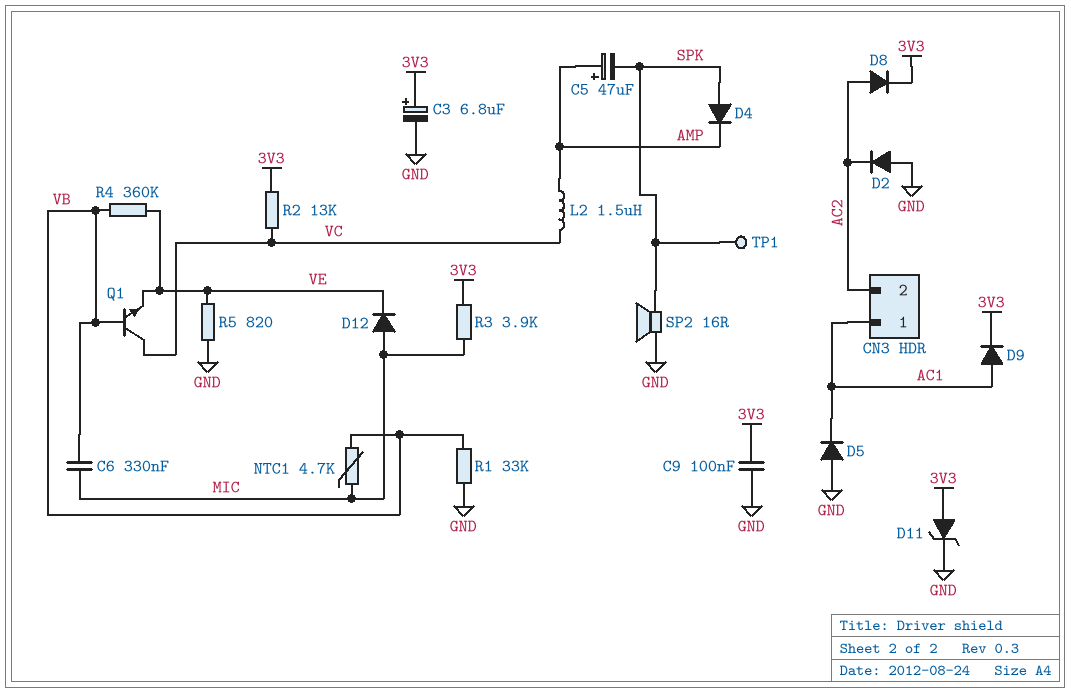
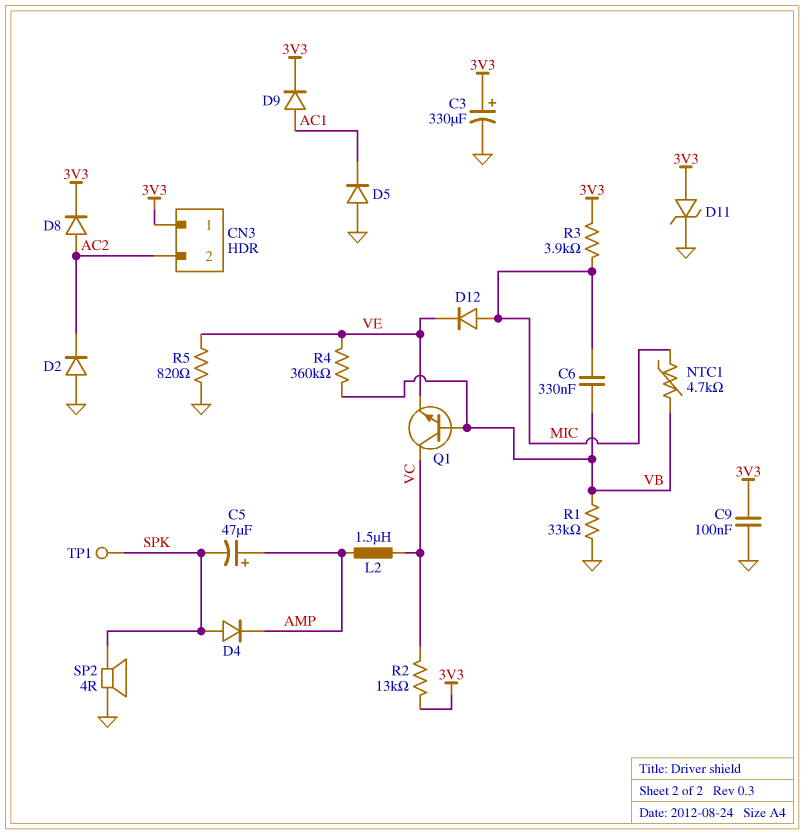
C3: 6.8uF (plus 3V3, minus GND) -> 330uF (plus 3V3, minus GND)
CN3 pin 1: AC1 -> 3V3
SP2: speaker 16R (GND, SPK) -> speaker 4R (GND, SPK)

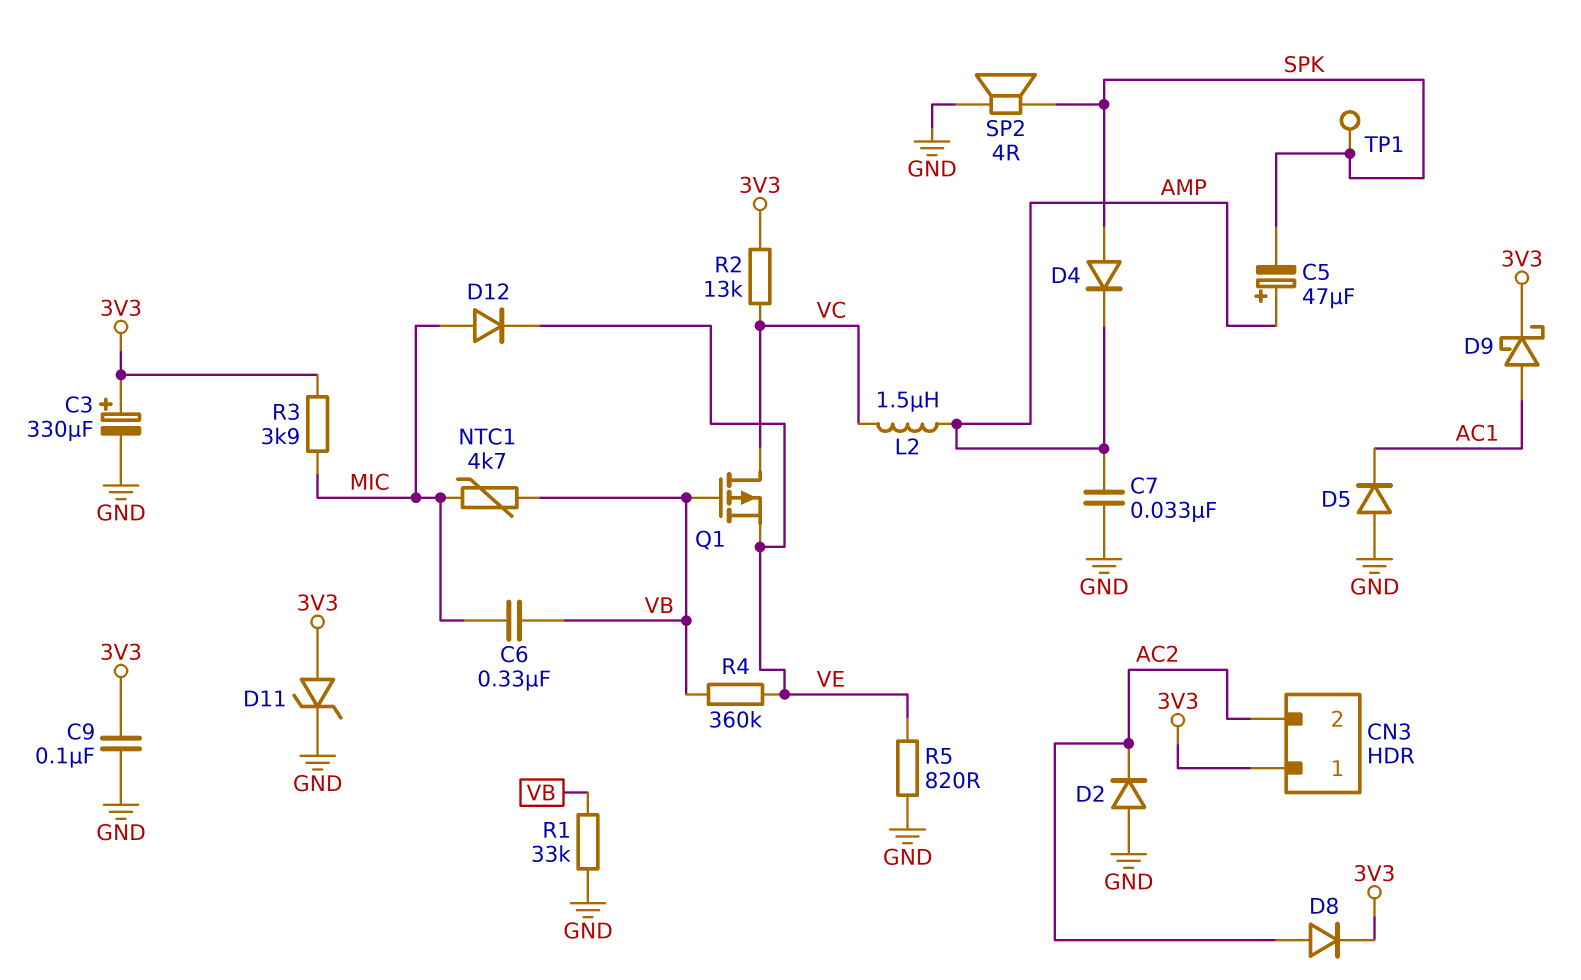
C7: none -> 33nF (AMP, GND)
D9: diode (A AC1, K 3V3) -> schottky (A AC1, K 3V3)
Q1: NPN (B VB, C VC, E VE) -> PMOS (G VB, D VC, S VE)

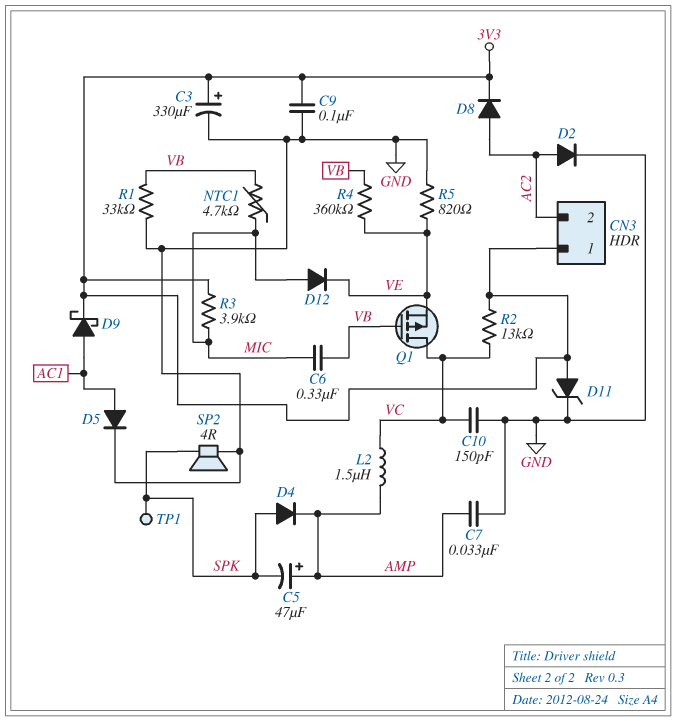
C10: none -> 150pF (GND, VC)
D2: diode (A GND, K AC2) -> diode (A AC2, K GND)
D5: diode (A GND, K AC1) -> diode (A AC1, K GND)

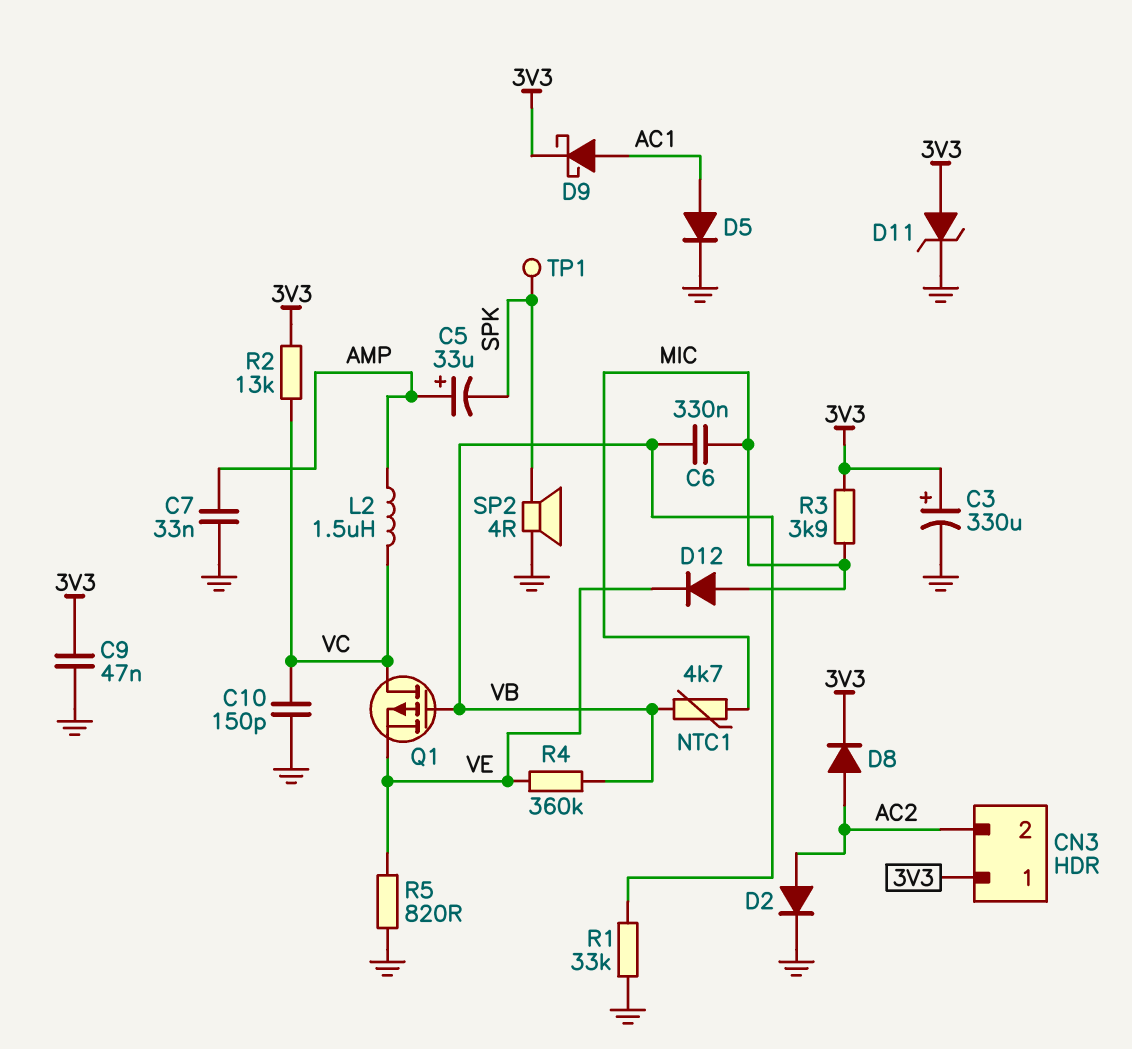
C5: 47uF (plus AMP, minus SPK) -> 33uF (plus AMP, minus SPK)
C9: 100nF (3V3, GND) -> 47nF (3V3, GND)
D4: diode (A SPK, K AMP) -> none

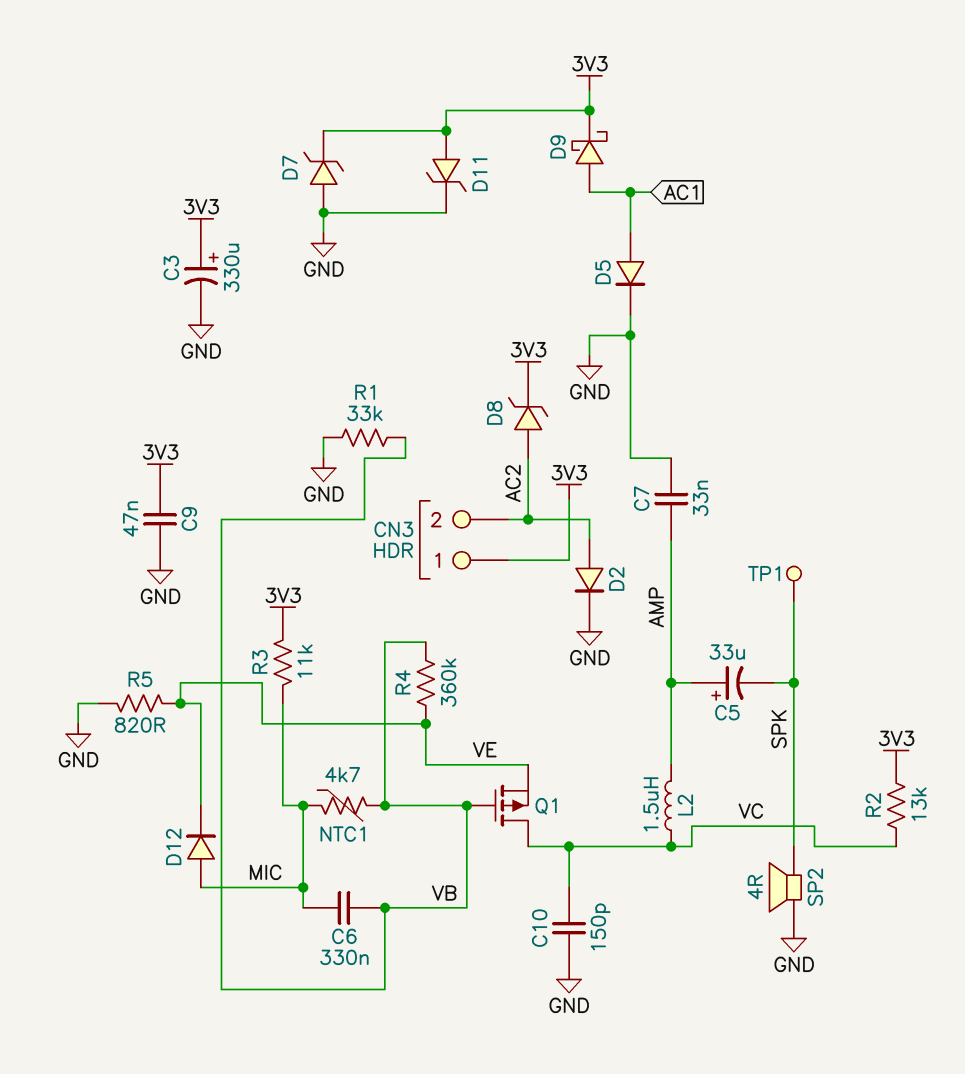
D7: none -> zener (A GND, K 3V3)
D8: diode (A AC2, K 3V3) -> zener (A AC2, K 3V3)
R3: 3.9k (3V3, MIC) -> 11k (3V3, MIC)

